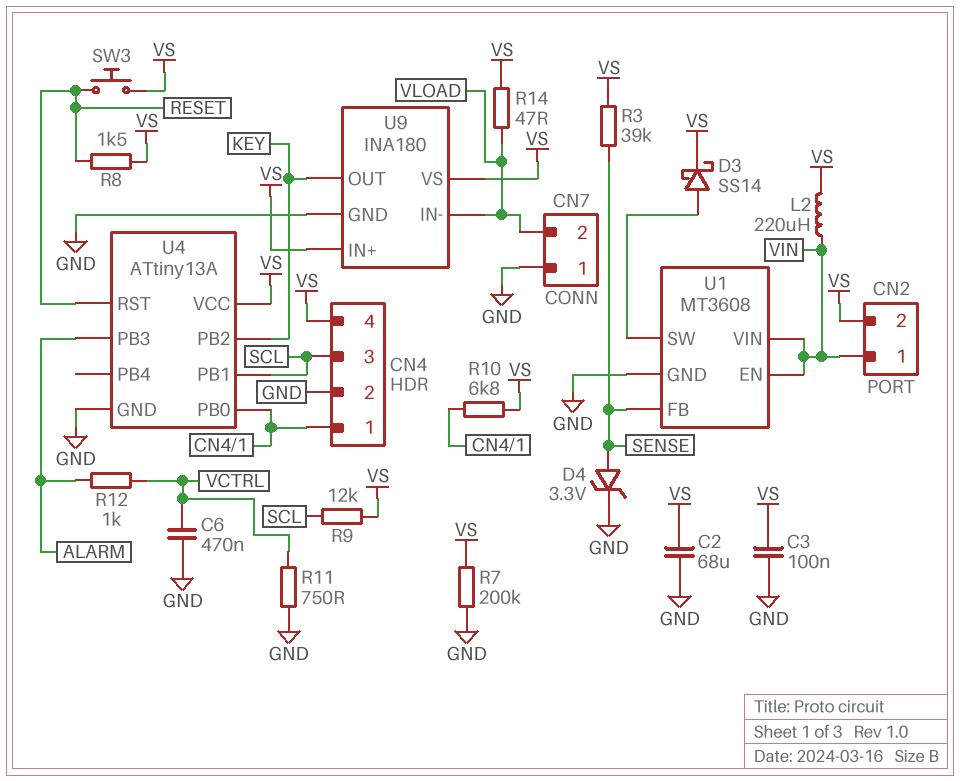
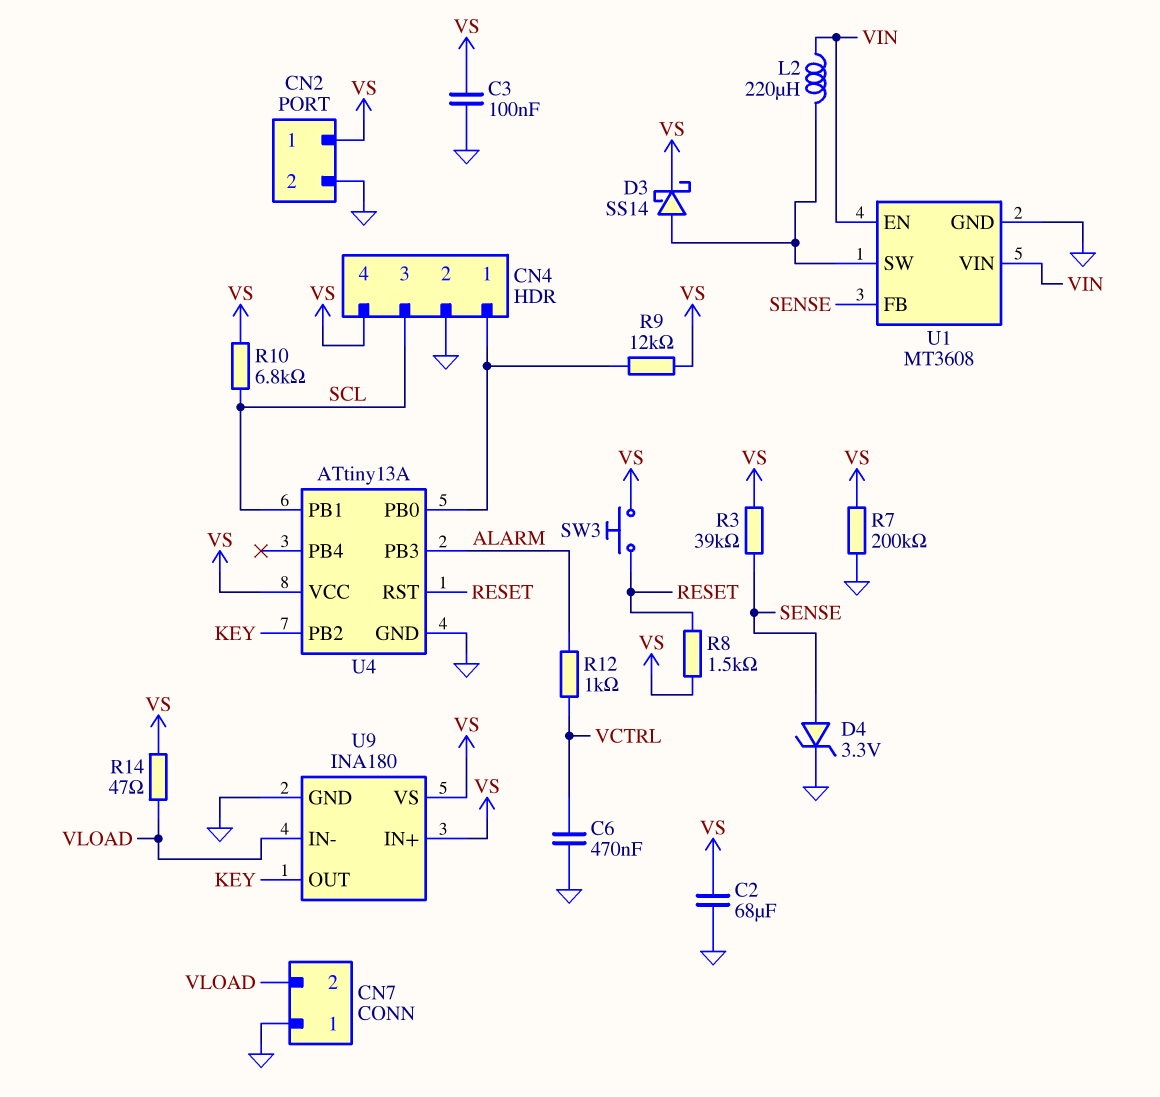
CN2 pin 1: VIN -> VS
CN2 pin 2: VS -> GND
L2: 220uH (VIN, VS) -> 220uH (U1/SW, VIN)
R9: 12k (SCL, VS) -> 12k (CN4/1, VS)
R10: 6.8k (CN4/1, VS) -> 6.8k (SCL, VS)
R11: 750 (GND, VCTRL) -> none

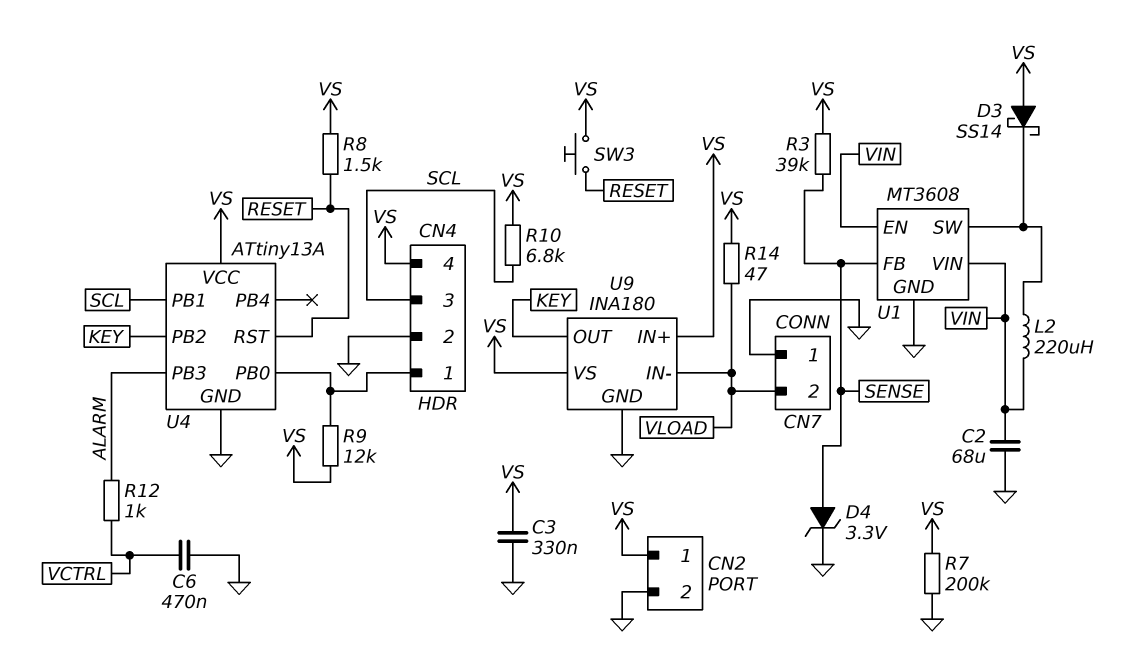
C2: 68uF (GND, VS) -> 68uF (GND, VIN)
C3: 100nF (GND, VS) -> 330nF (GND, VS)
D3: schottky SS14 (A U1/SW, K VS) -> schottky SS14 (A VS, K U1/SW)

